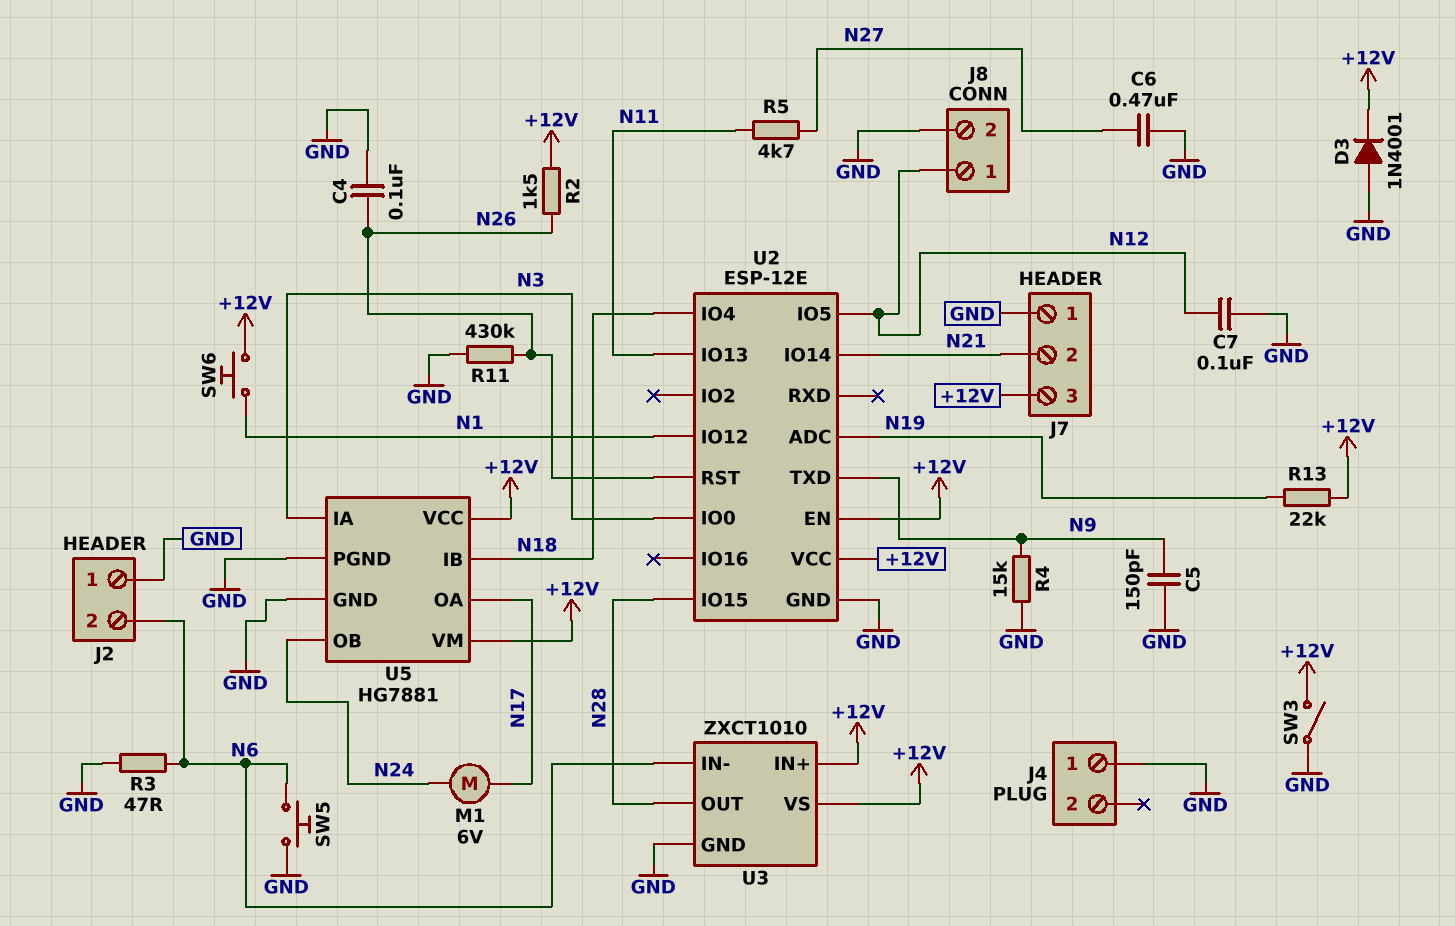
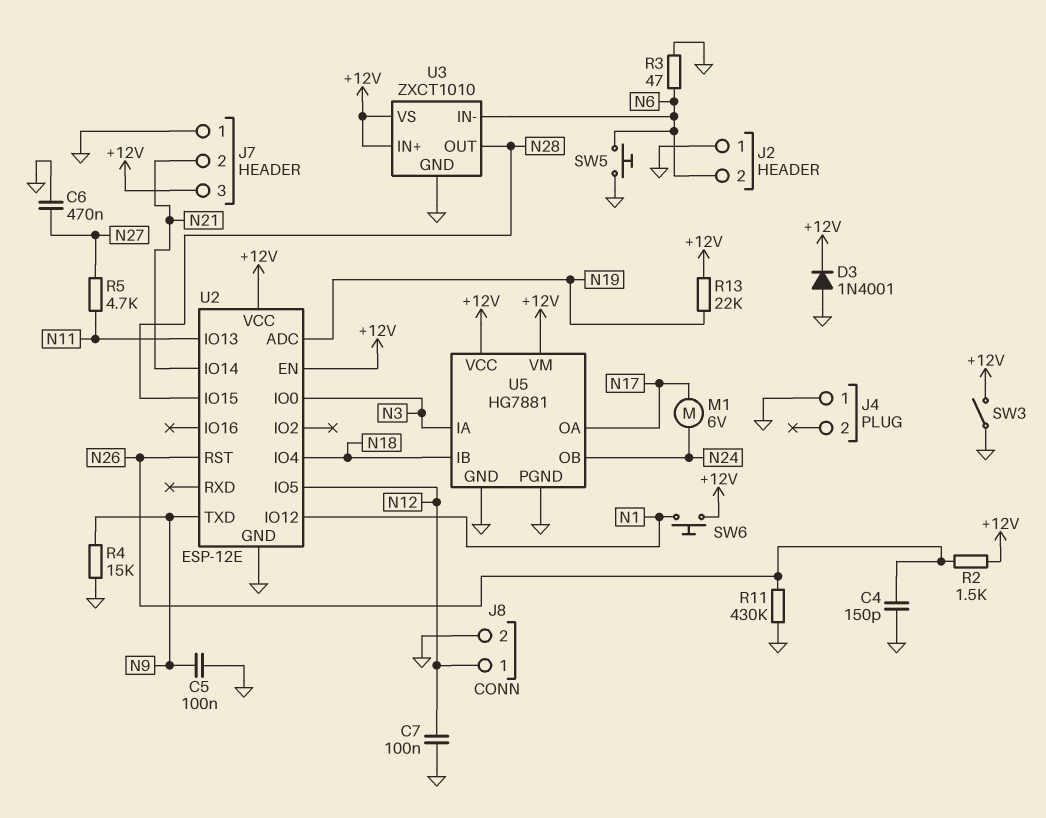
C4: 100nF (GND, N26) -> 150pF (GND, N26)
C5: 150pF (GND, N9) -> 100nF (GND, N9)

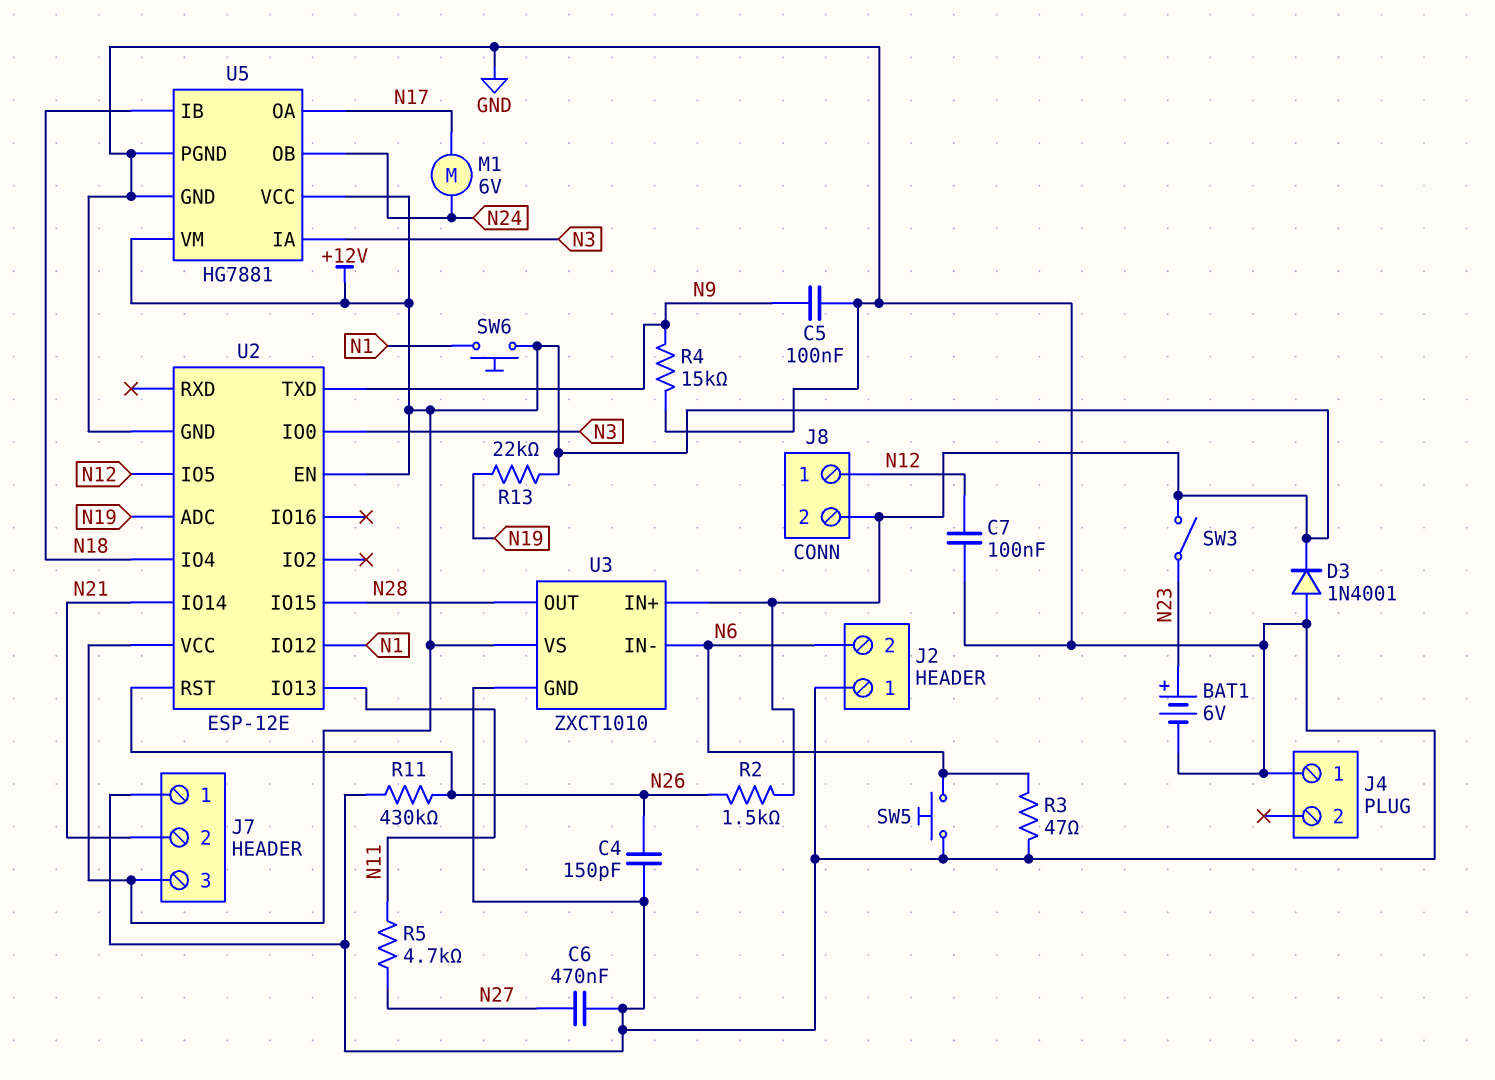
BAT1: none -> 6V (plus N23, minus GND)
J8 pin 2: GND -> +12V
SW3: switch (+12V, GND) -> switch (+12V, N23)

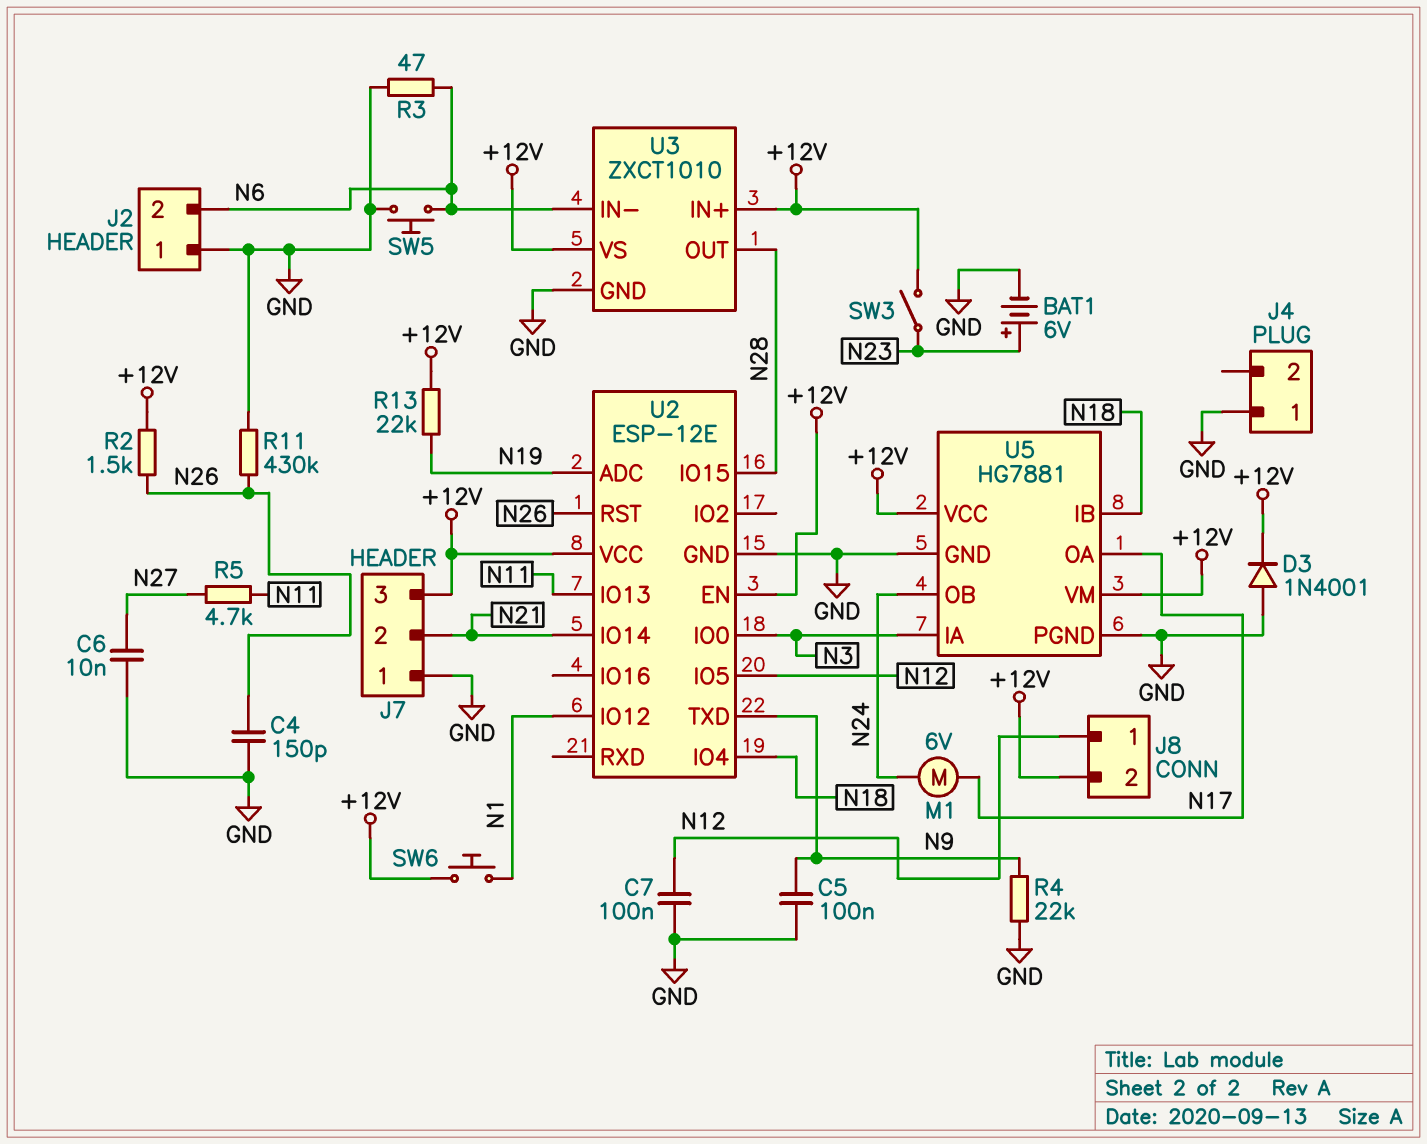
C6: 470nF (GND, N27) -> 10nF (GND, N27)
R4: 15k (GND, N9) -> 22k (GND, N9)

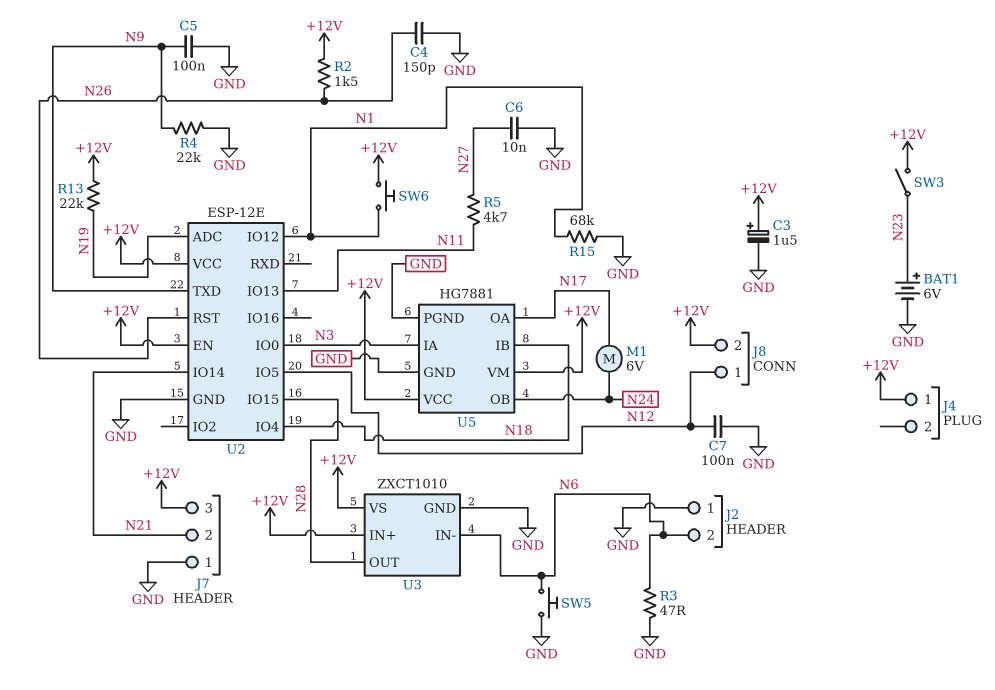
C3: none -> 1.5uF (plus +12V, minus GND)
D3: diode 1N4001 (A GND, K +12V) -> none
J4 pin 1: GND -> +12V
R11: 430k (GND, N26) -> none
R15: none -> 68k (GND, N1)

